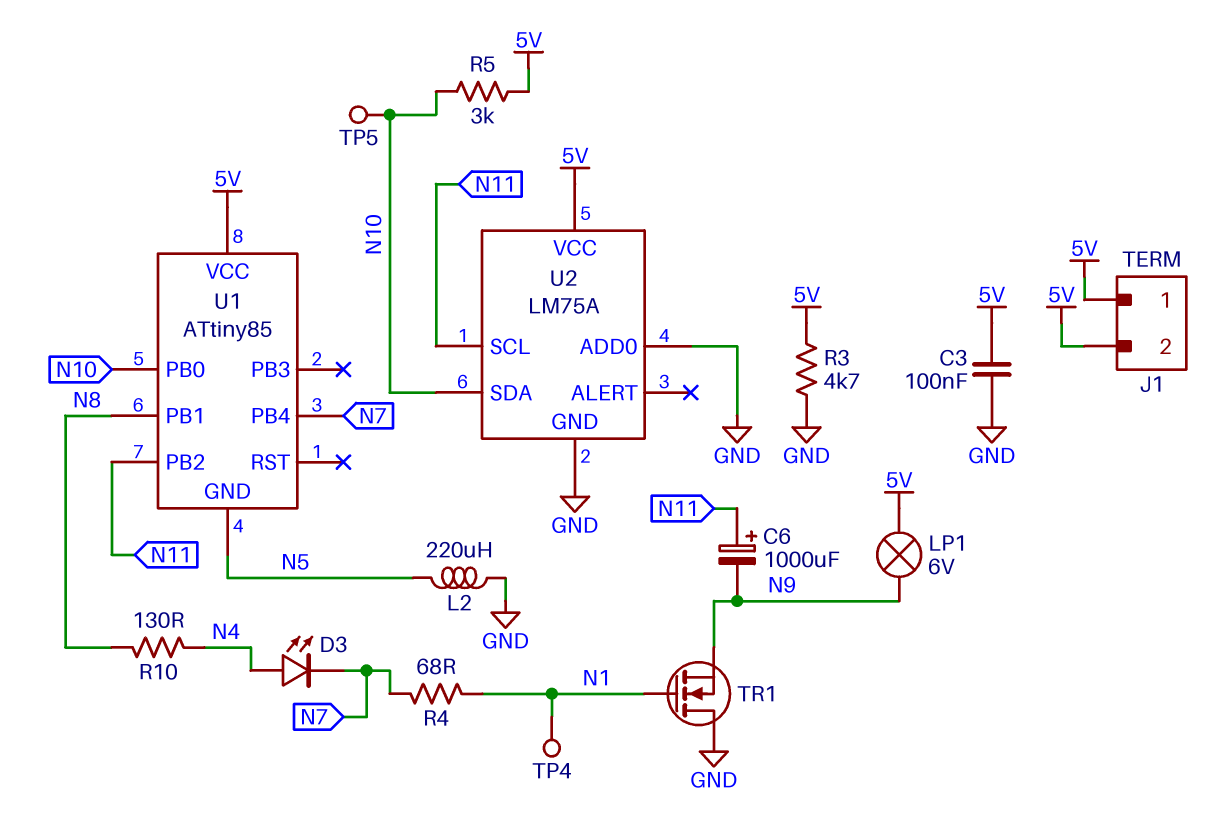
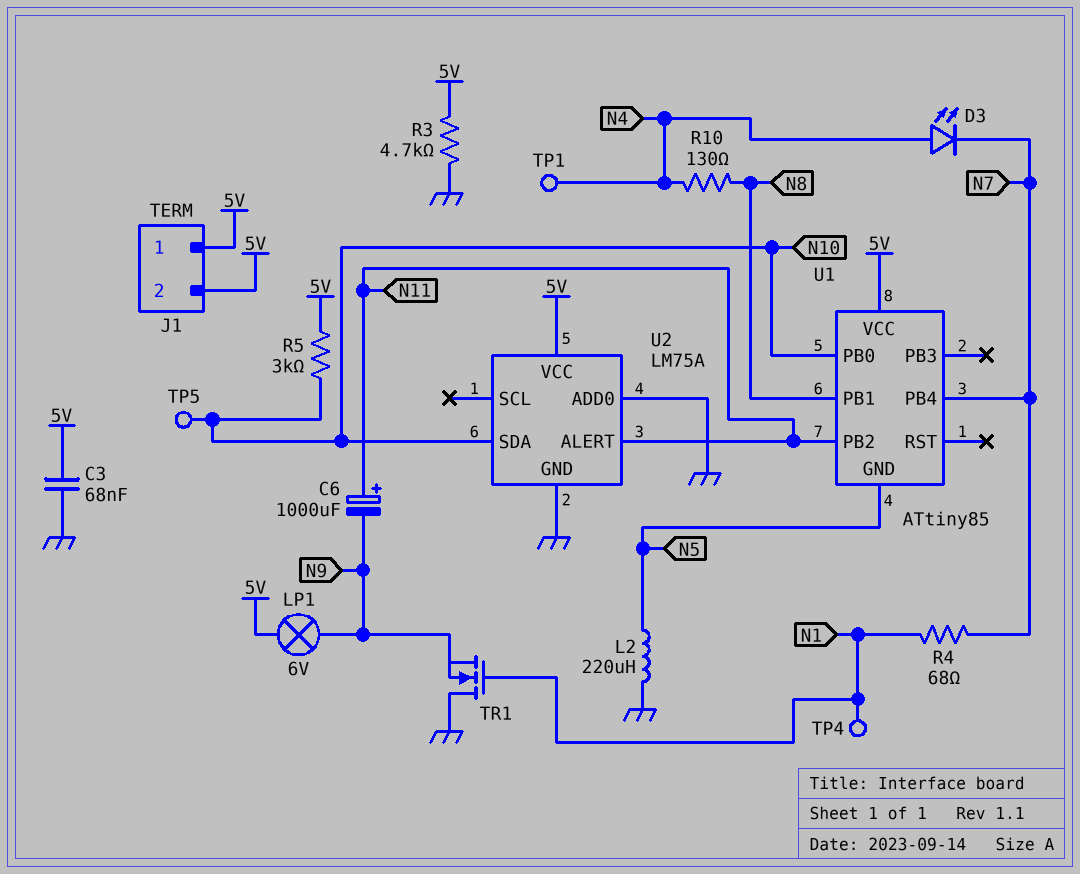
C3: 100nF (5V, GND) -> 68nF (5V, GND)
TP1: none -> test point (N4)
U2 pin ALERT: none -> N11
U2 pin SCL: N11 -> none

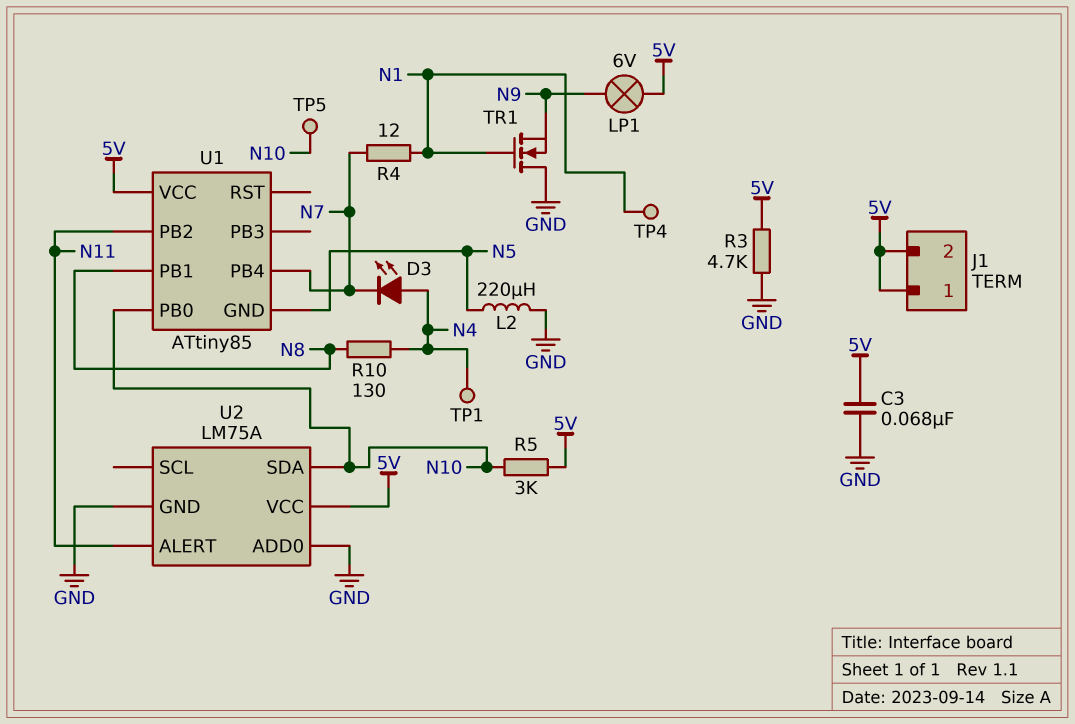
C6: 1000uF (plus N11, minus N9) -> none
R4: 68 (N1, N7) -> 12 (N1, N7)

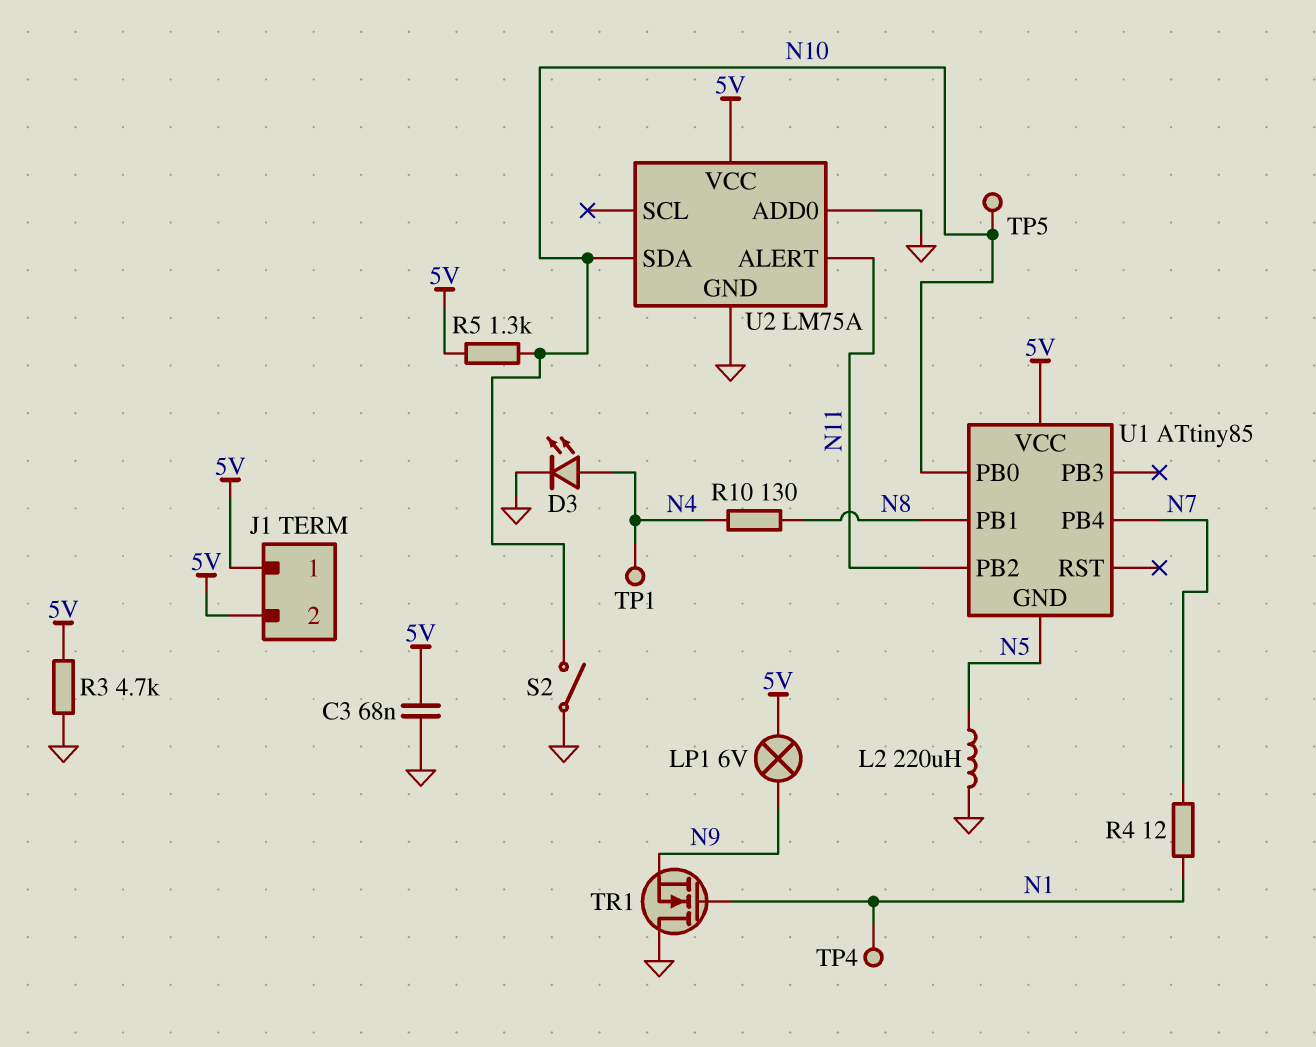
D3: LED (A N4, K N7) -> LED (A N4, K GND)
R5: 3k (5V, N10) -> 1.3k (5V, N10)
S2: none -> switch (GND, N10)

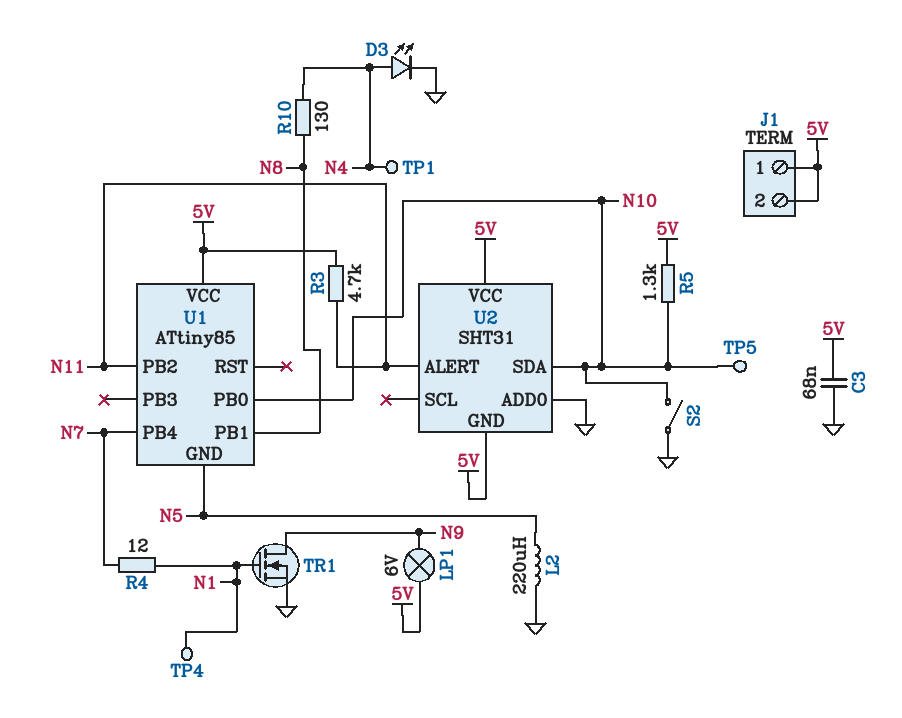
R3: 4.7k (5V, GND) -> 4.7k (5V, N11)
TR1: NMOS (G N1, D GND, S N9) -> NMOS (G N1, D N9, S GND)
U2: LM75A -> SHT31
U2 pin GND: GND -> 5V

